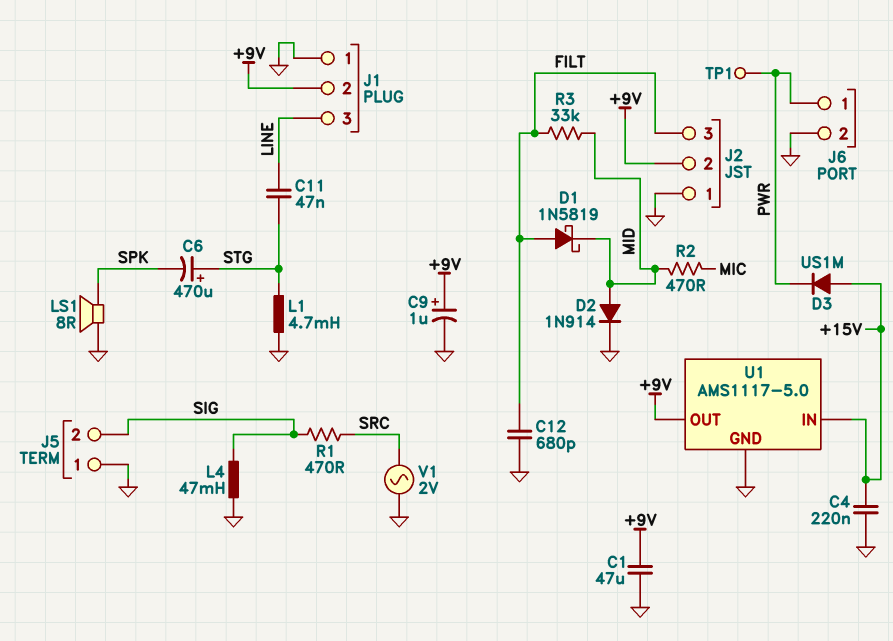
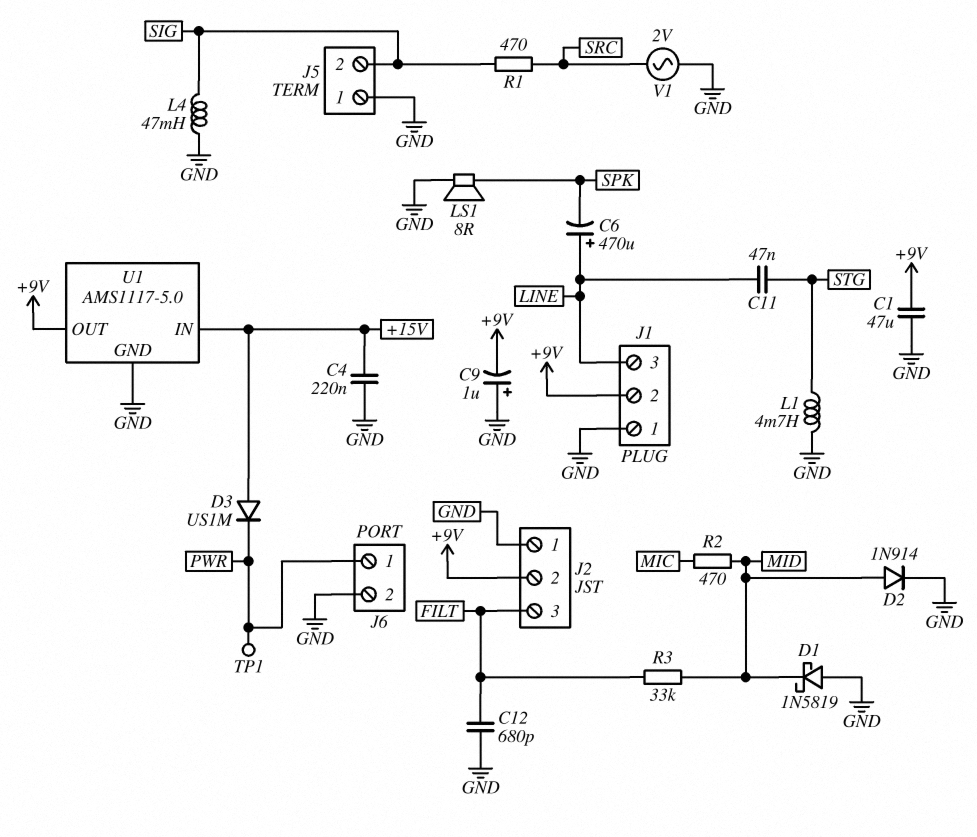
C6: 470uF (plus STG, minus SPK) -> 470uF (plus LINE, minus SPK)
C9: 1uF (plus +9V, minus GND) -> 1uF (plus GND, minus +9V)
D1: schottky 1N5819 (A FILT, K MID) -> schottky 1N5819 (A GND, K MID)

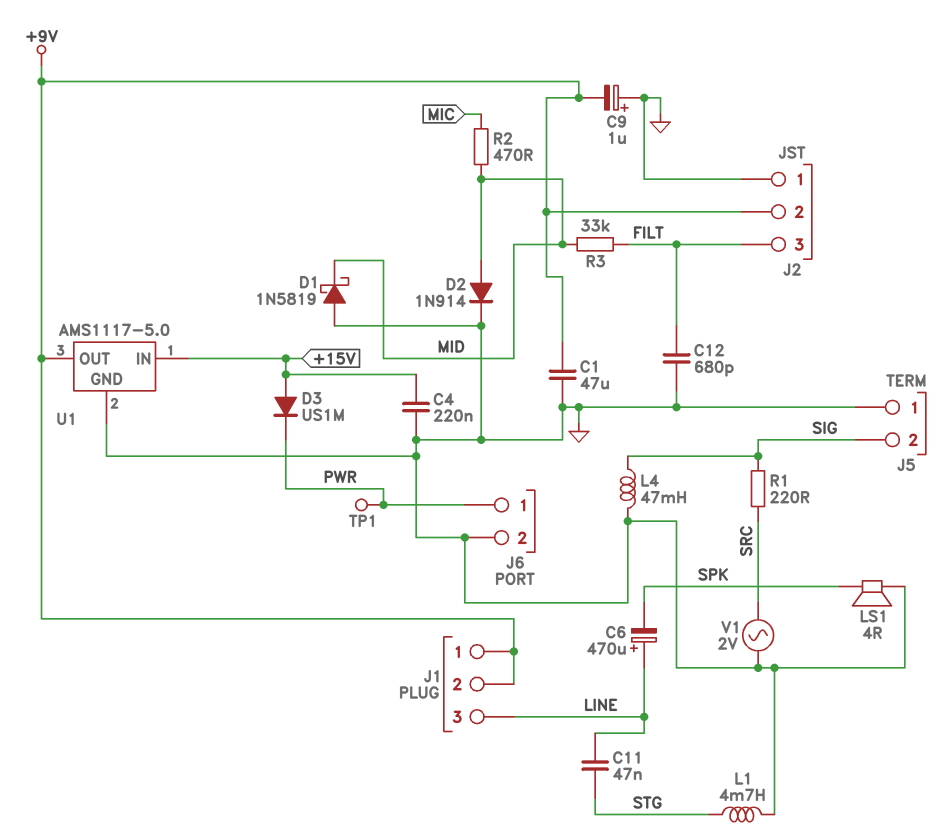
J1 pin 1: GND -> +9V
LS1: speaker 8R (GND, SPK) -> speaker 4R (GND, SPK)
R1: 470 (SIG, SRC) -> 220 (SIG, SRC)

